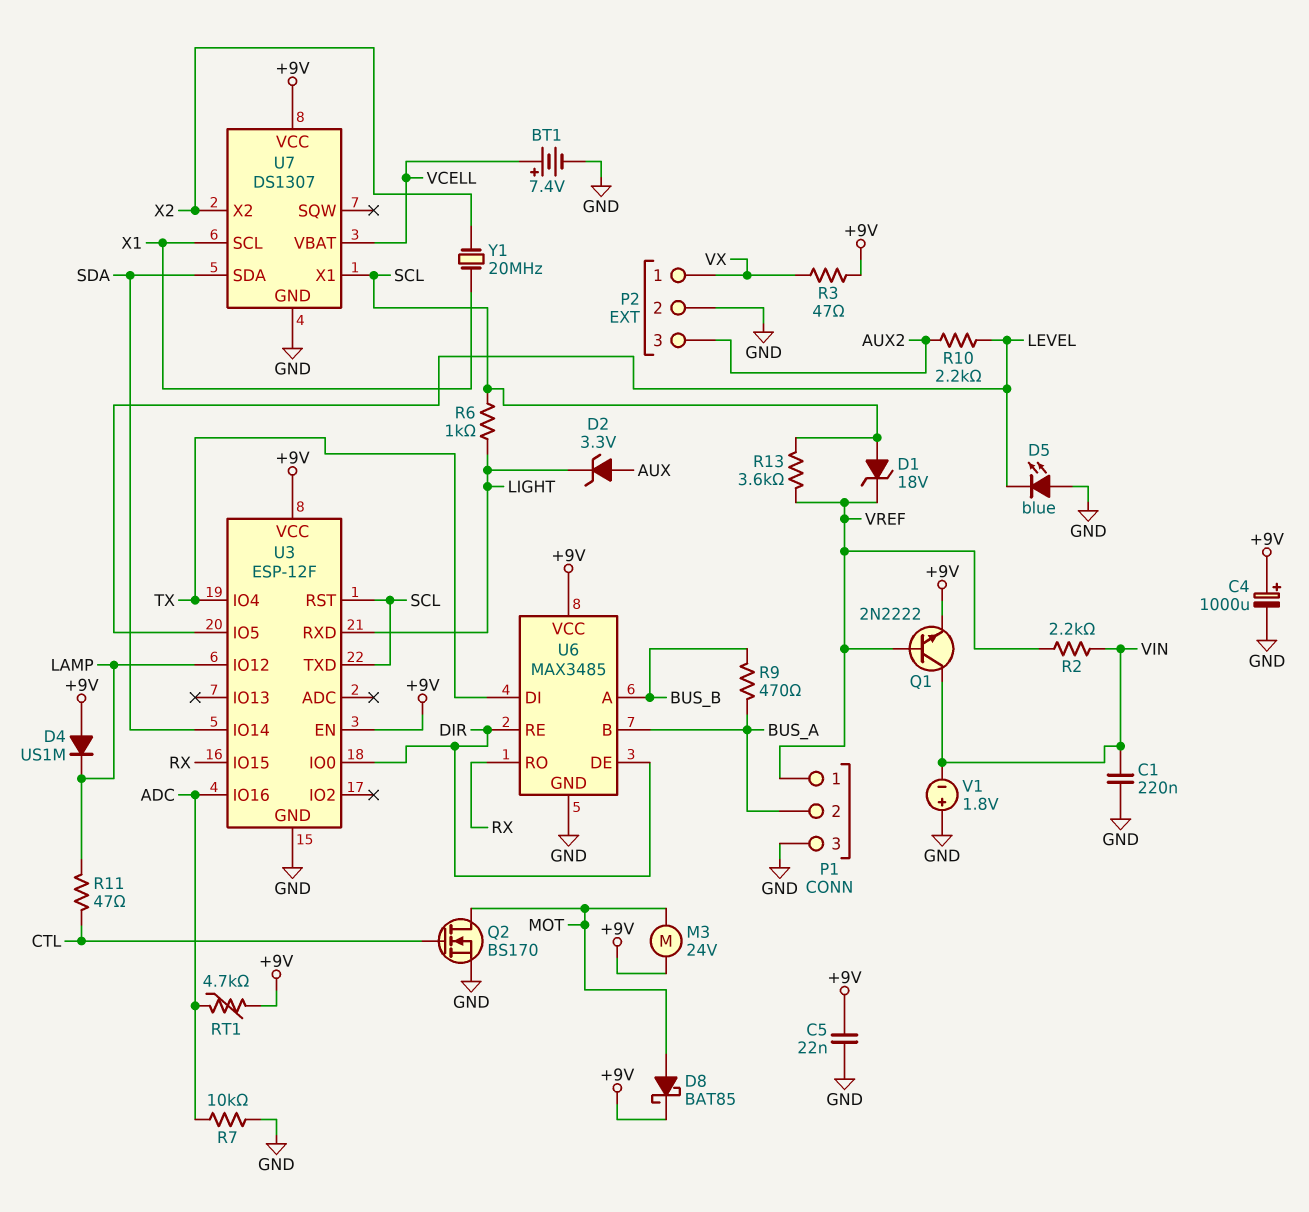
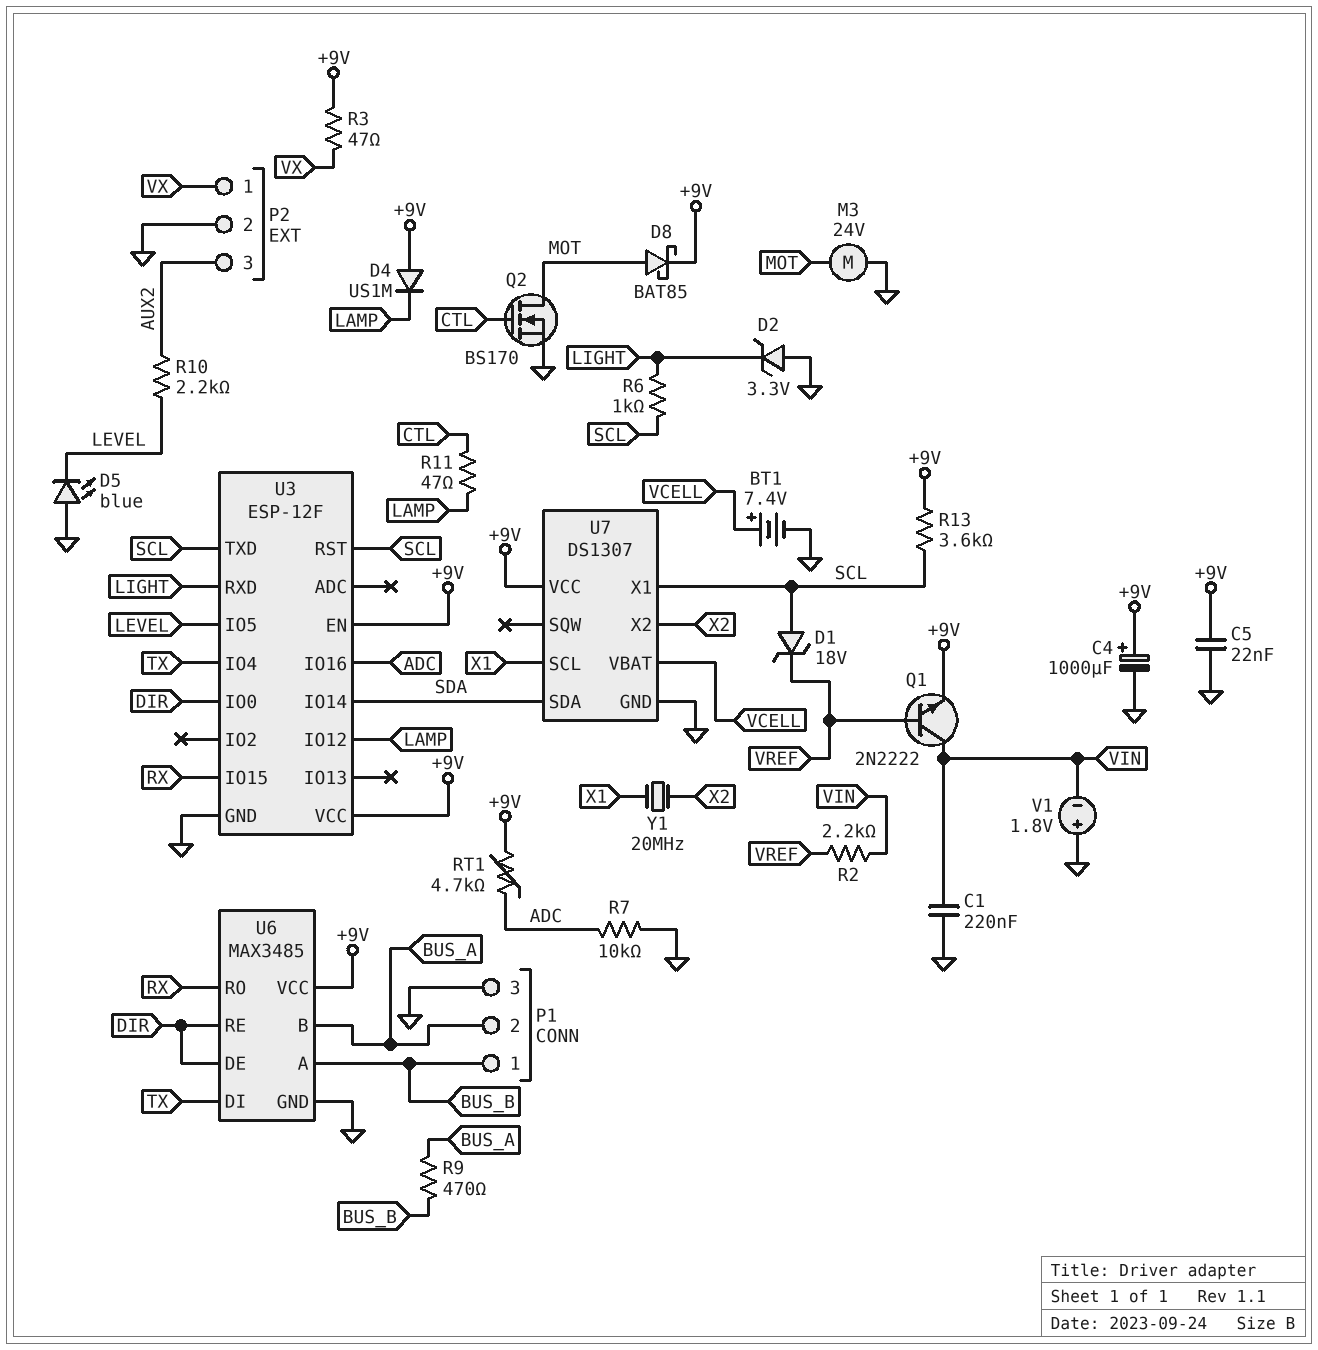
D2: zener 3.3V (A AUX, K LIGHT) -> zener 3.3V (A GND, K LIGHT)
M3: motor 24V (+9V, MOT) -> motor 24V (GND, MOT)
P1 pin 1: VREF -> BUS_B
R13: 3.6k (SCL, VREF) -> 3.6k (+9V, SCL)

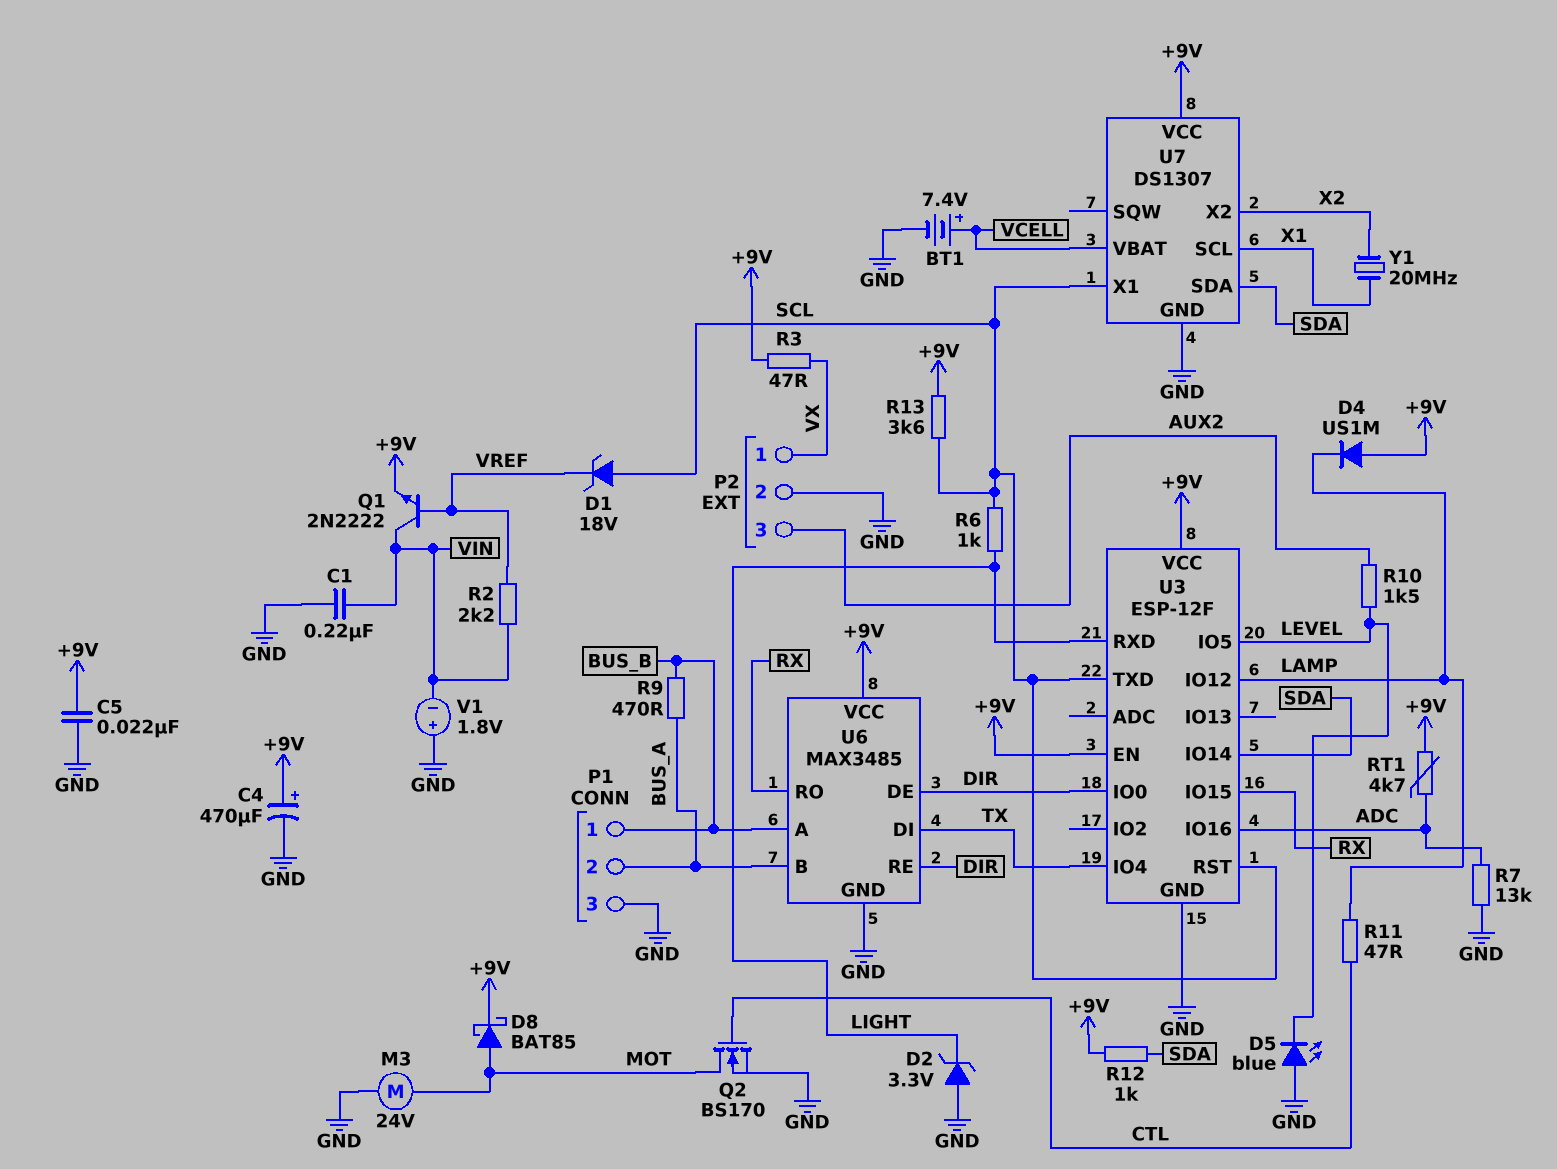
C4: 1000uF (plus +9V, minus GND) -> 470uF (plus +9V, minus GND)
R7: 10k (ADC, GND) -> 13k (ADC, GND)
R10: 2.2k (AUX2, LEVEL) -> 1.5k (AUX2, LEVEL)
R12: none -> 1k (+9V, SDA)

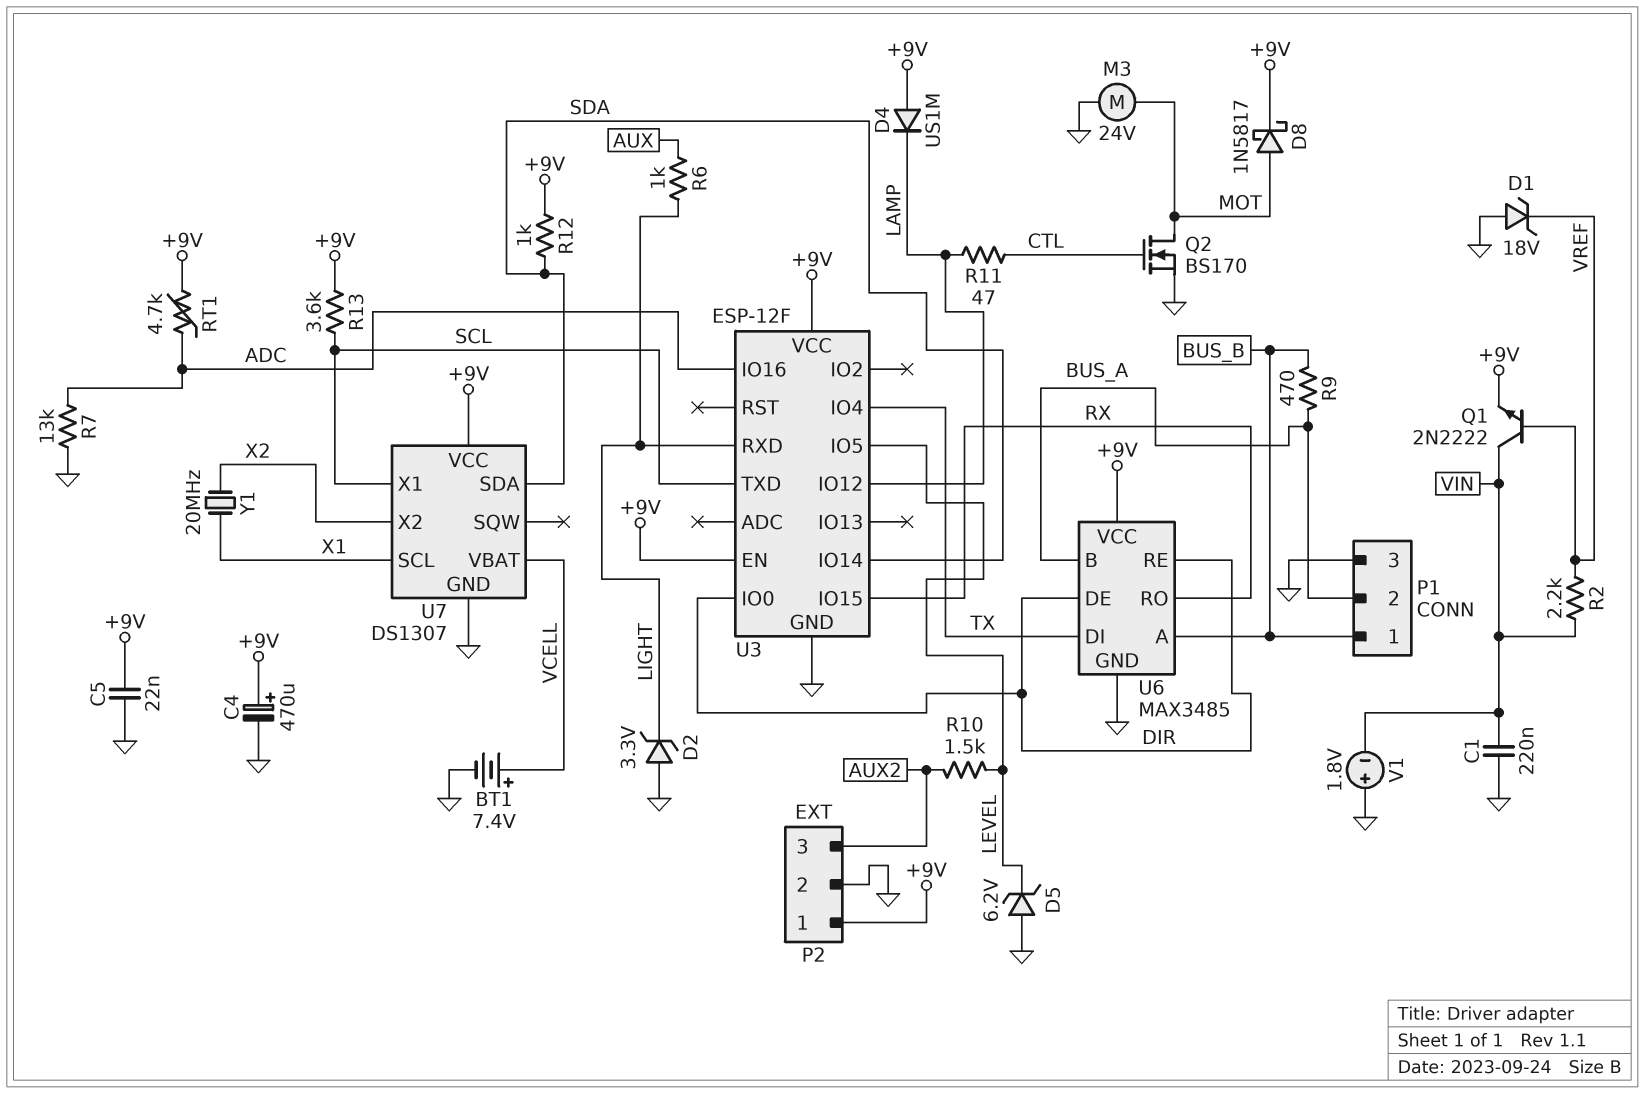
D1: zener 18V (A SCL, K VREF) -> zener 18V (A GND, K VREF)
D5: LED blue (A GND, K LEVEL) -> zener 6.2V (A GND, K LEVEL)
D8: schottky BAT85 (A MOT, K +9V) -> schottky 1N5817 (A MOT, K +9V)
P2 pin 1: VX -> +9V
R3: 47 (+9V, VX) -> none
R6: 1k (LIGHT, SCL) -> 1k (AUX, LIGHT)
U3 pin RST: SCL -> none

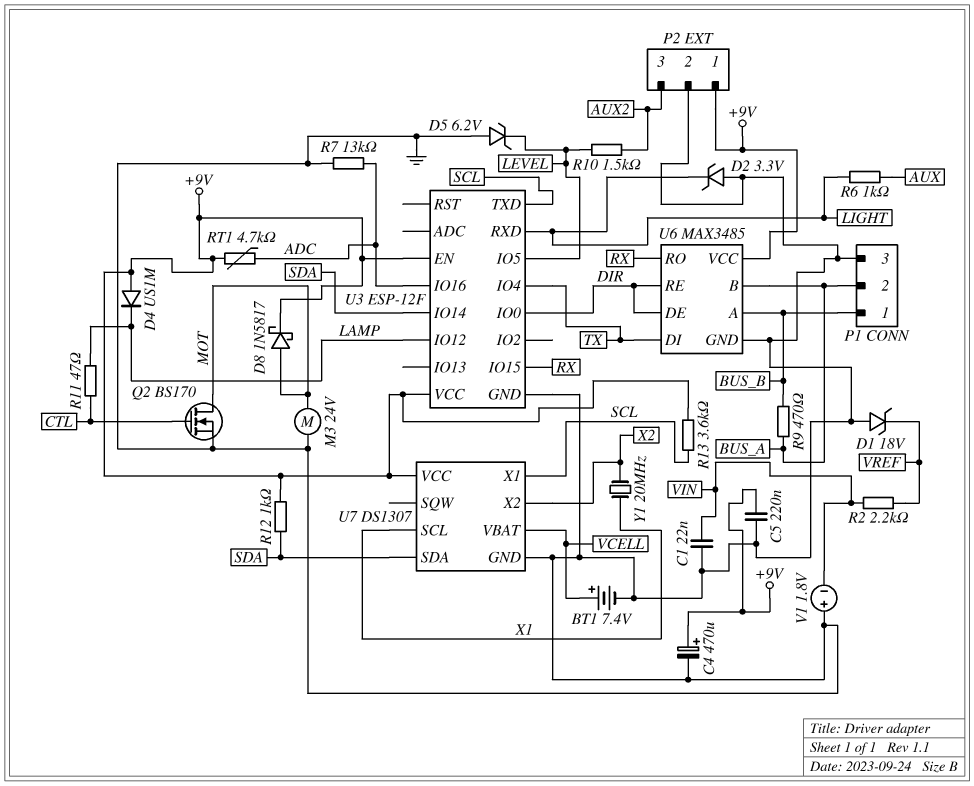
C1: 220nF (GND, VIN) -> 22nF (GND, VIN)
C5: 22nF (+9V, GND) -> 220nF (+9V, GND)
Q1: NPN 2N2222 (B VREF, C VIN, E +9V) -> none

